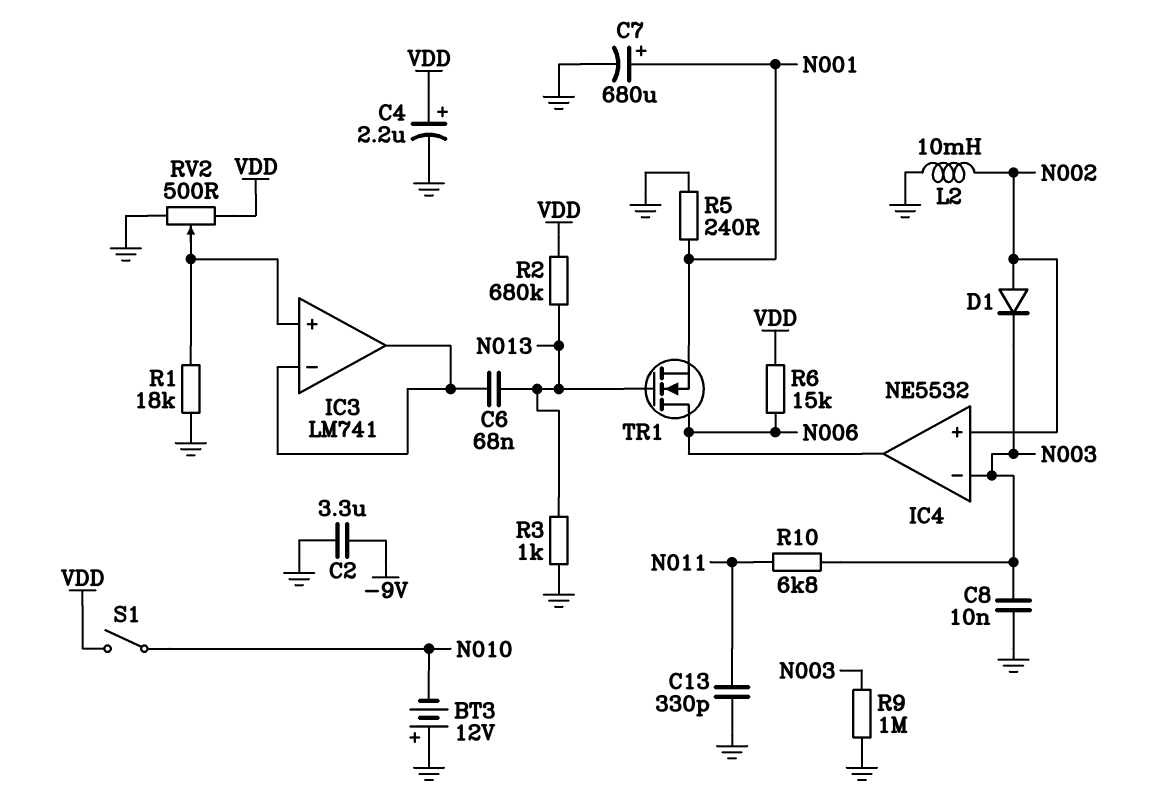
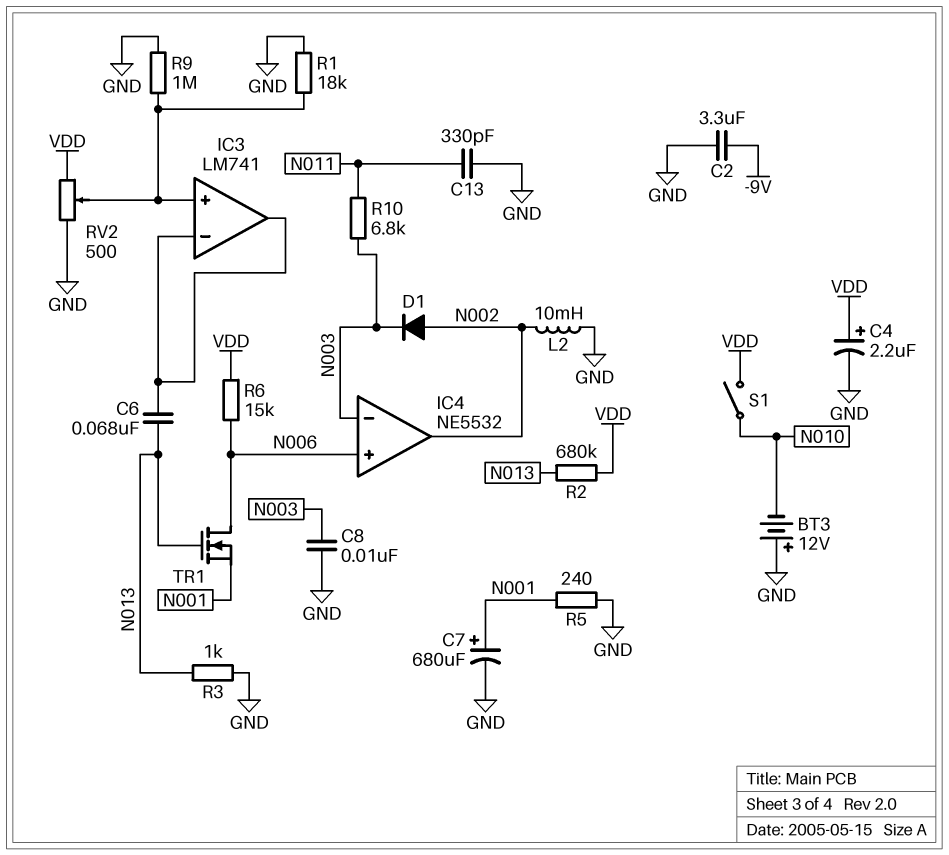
IC4 pin in+: N002 -> N006
IC4 pin out: N006 -> N002
R9: 1M (GND, N003) -> 1M (GND, IC3/in+)

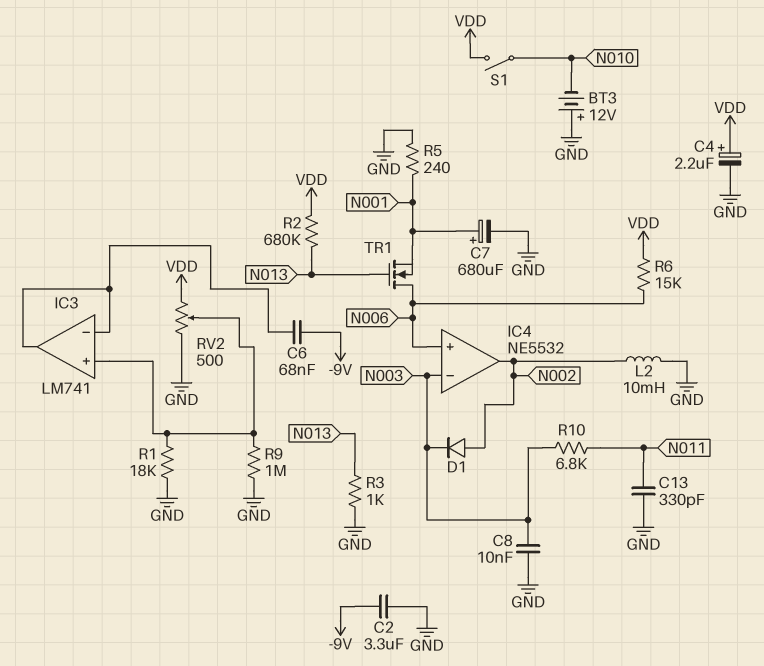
C6: 68nF (IC3/in-, N013) -> 68nF (-9V, IC3/in-)

